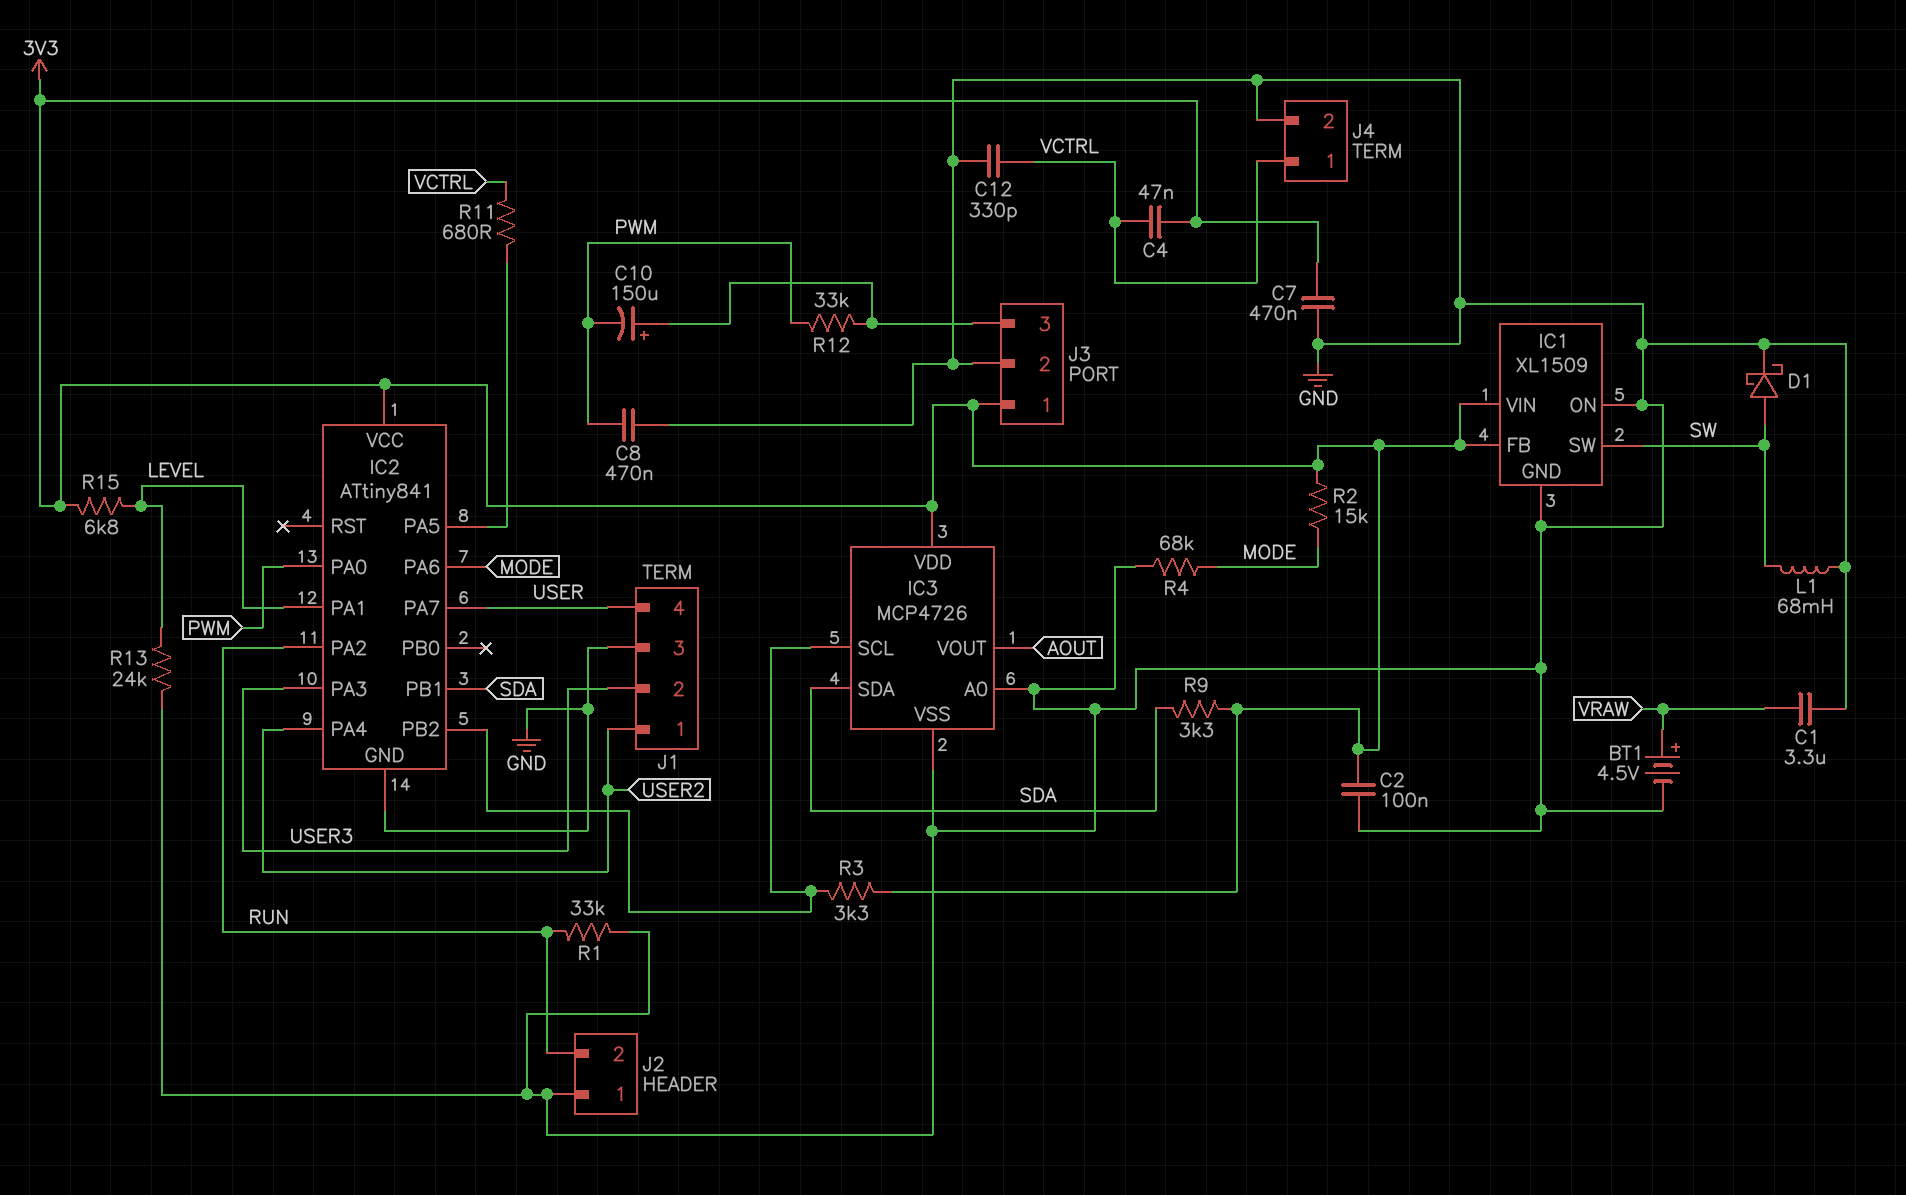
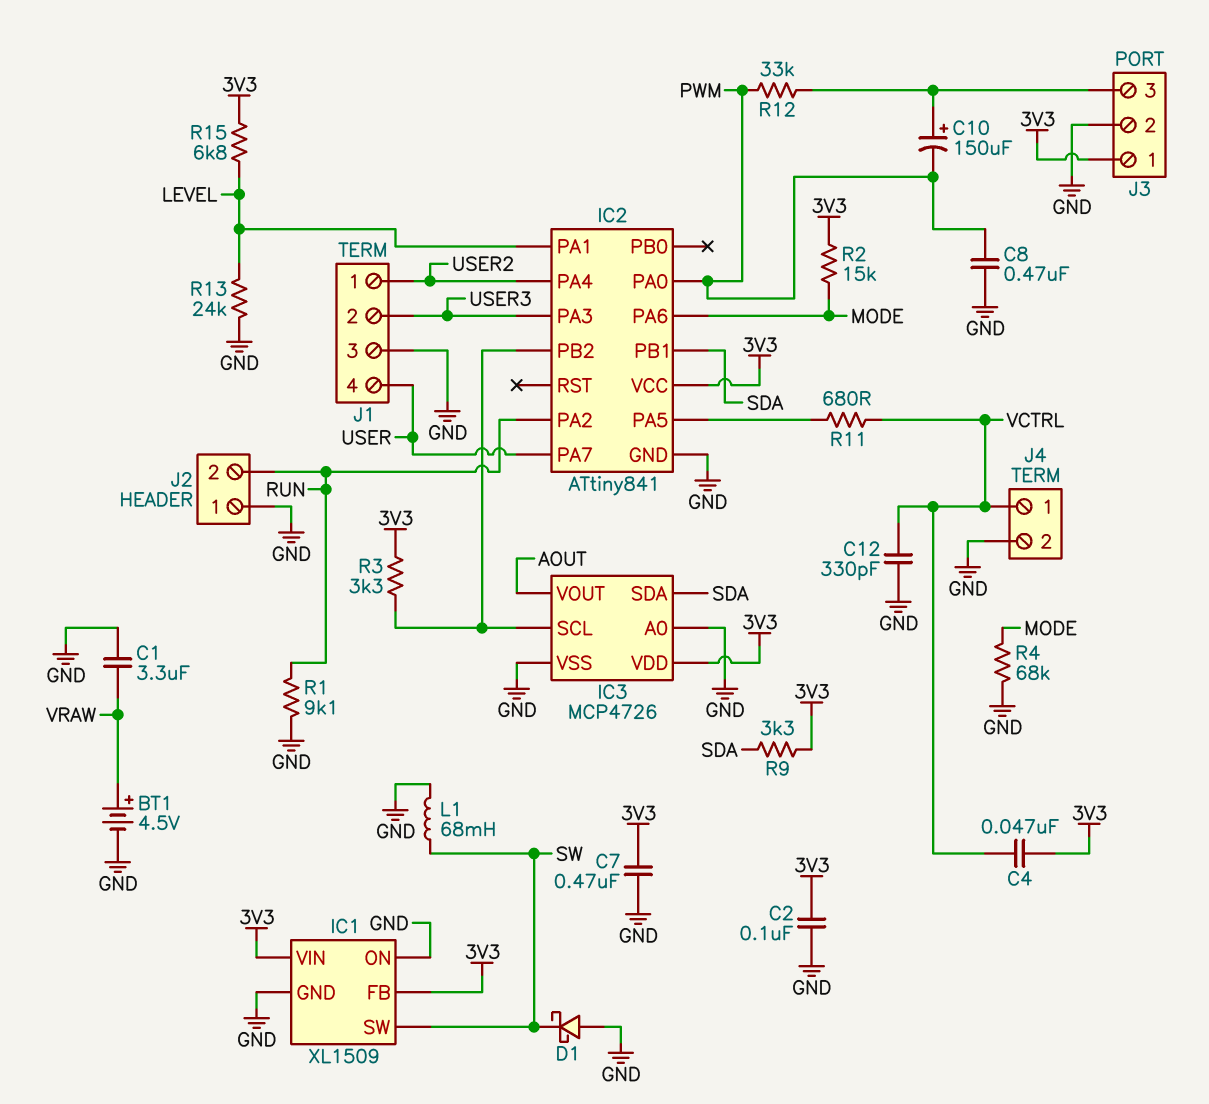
D1: schottky (A SW, K GND) -> schottky (A GND, K SW)
R1: 33k (GND, RUN) -> 9.1k (GND, RUN)

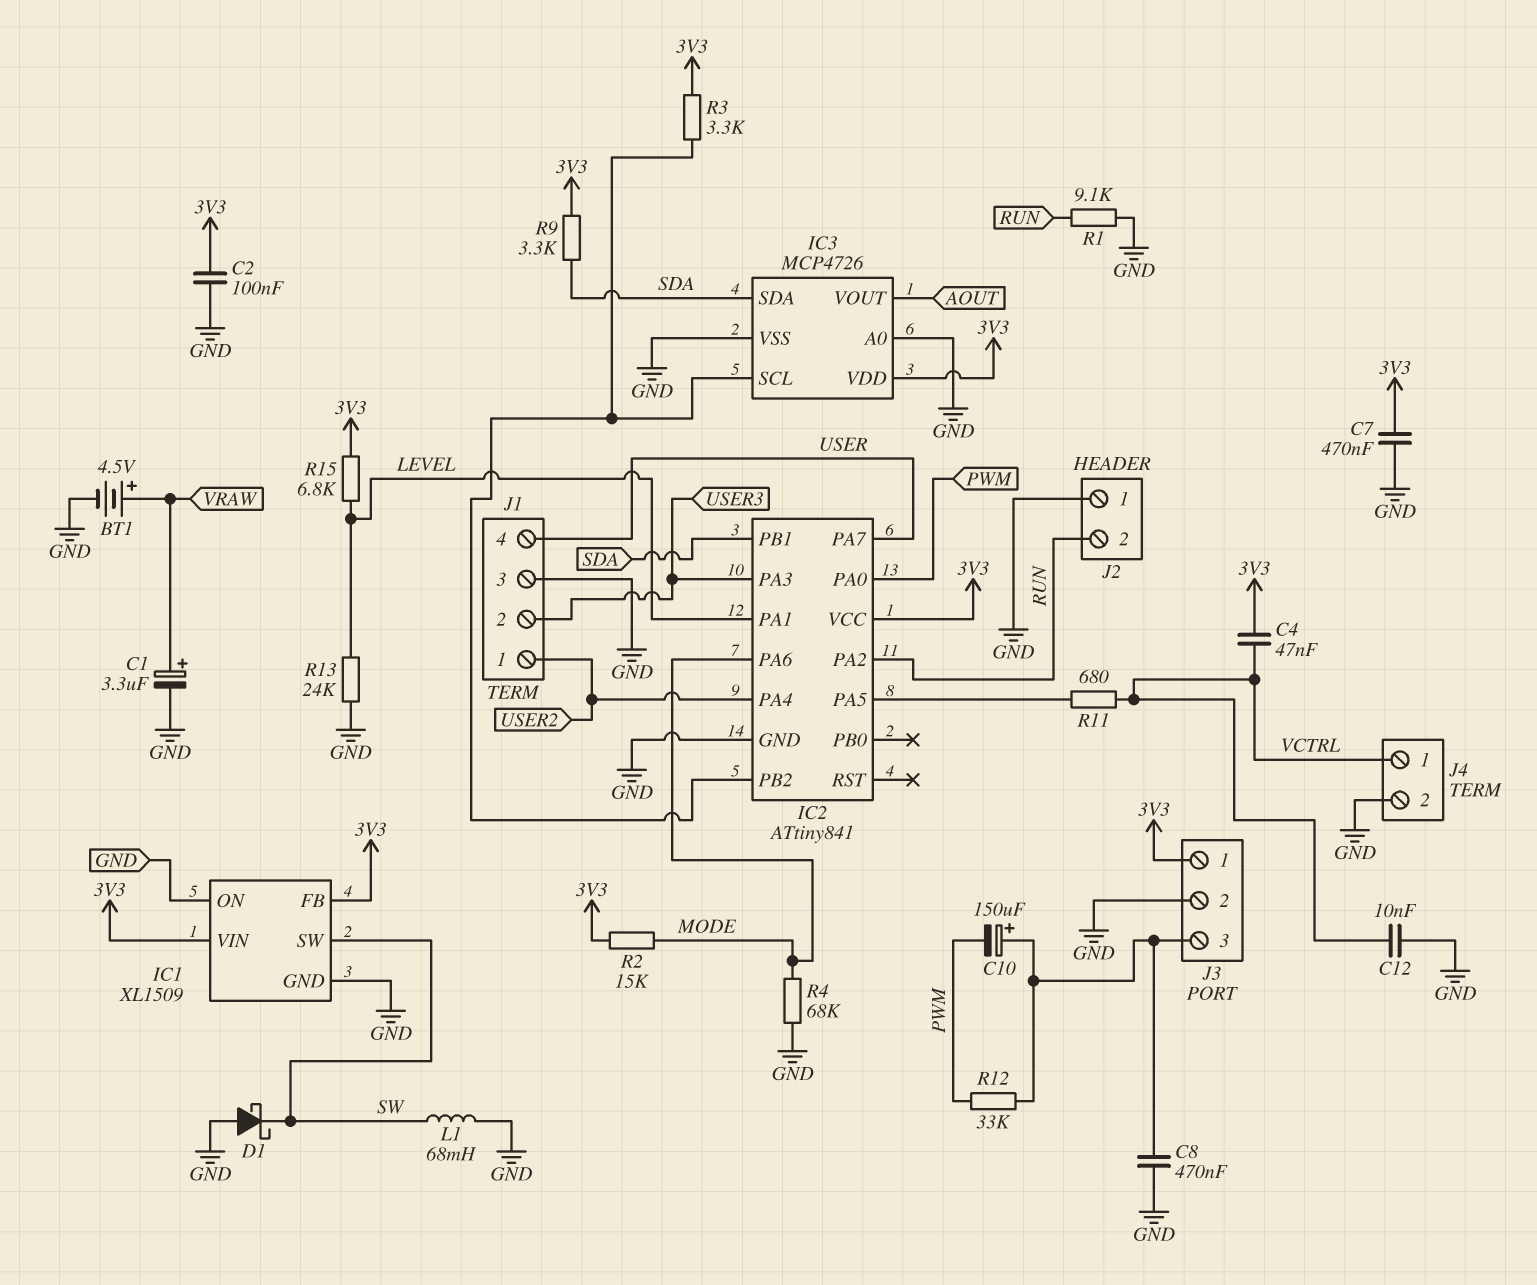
C1: 3.3uF (GND, VRAW) -> 3.3uF (plus VRAW, minus GND)
C8: 470nF (GND, PWM) -> 470nF (GND, J3/3)
C12: 330pF (GND, VCTRL) -> 10nF (GND, VCTRL)

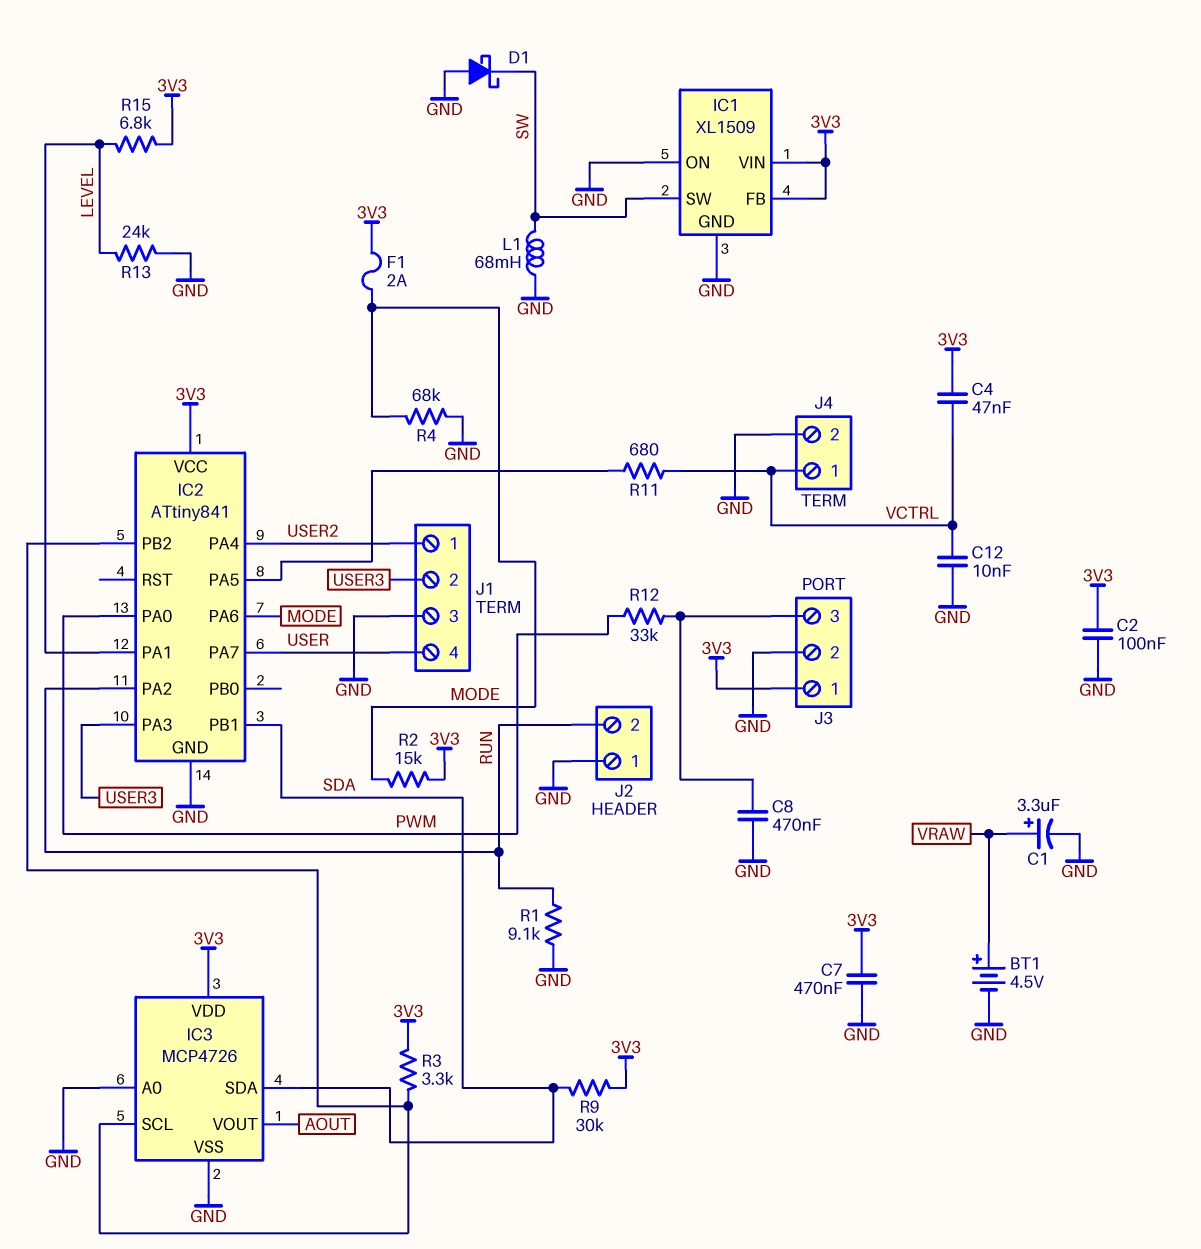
C10: 150uF (plus J3/3, minus PWM) -> none
F1: none -> 2A (3V3, MODE)
R9: 3.3k (3V3, SDA) -> 30k (3V3, SDA)

